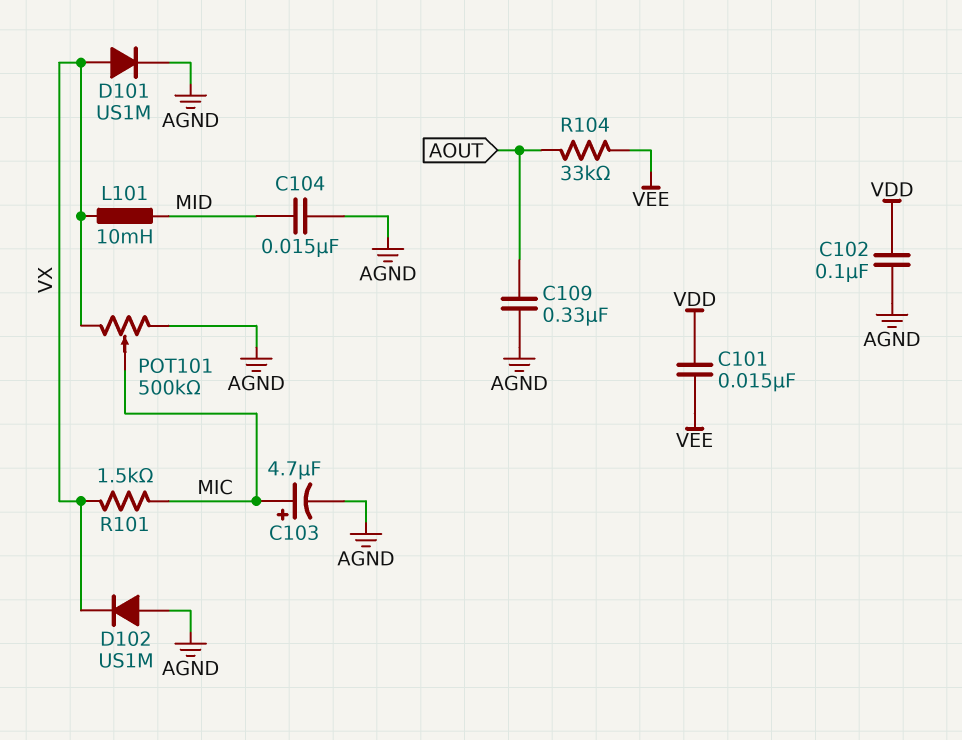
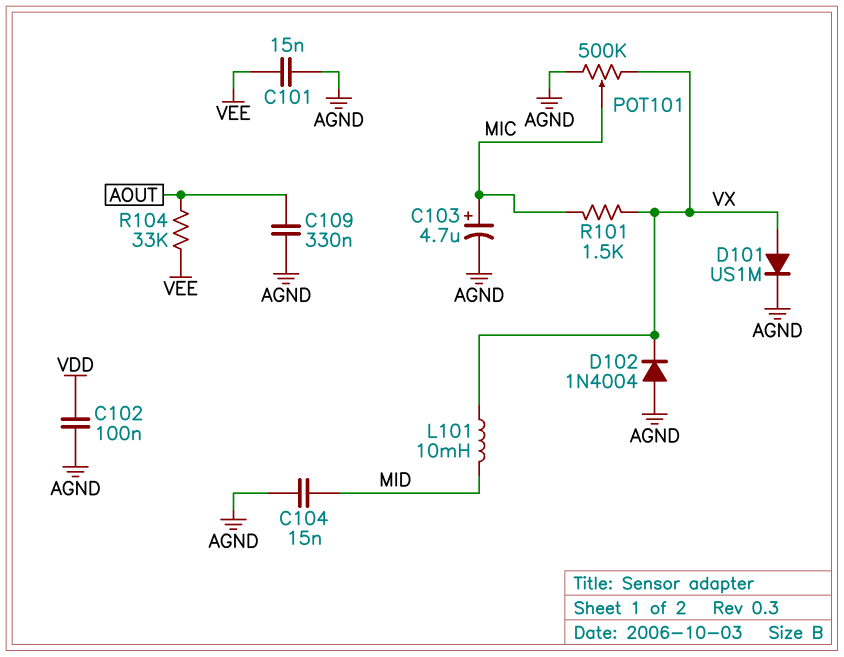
C101: 15nF (VDD, VEE) -> 15nF (AGND, VEE)
D102: diode US1M (A AGND, K VX) -> diode 1N4004 (A AGND, K VX)

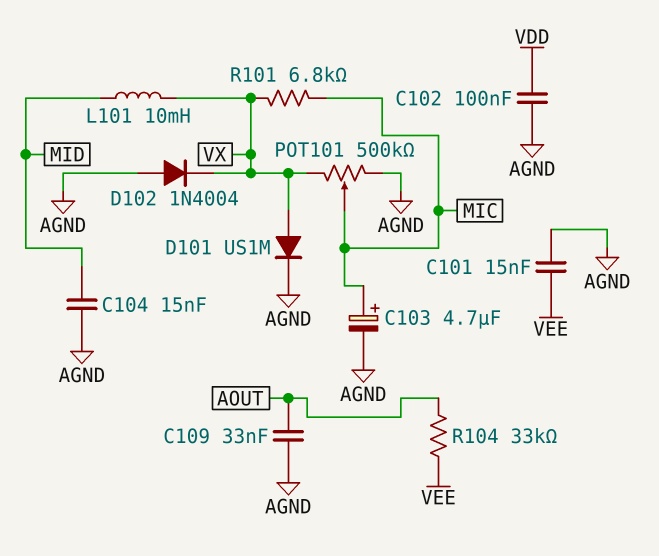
C109: 330nF (AGND, AOUT) -> 33nF (AGND, AOUT)
R101: 1.5k (MIC, VX) -> 6.8k (MIC, VX)

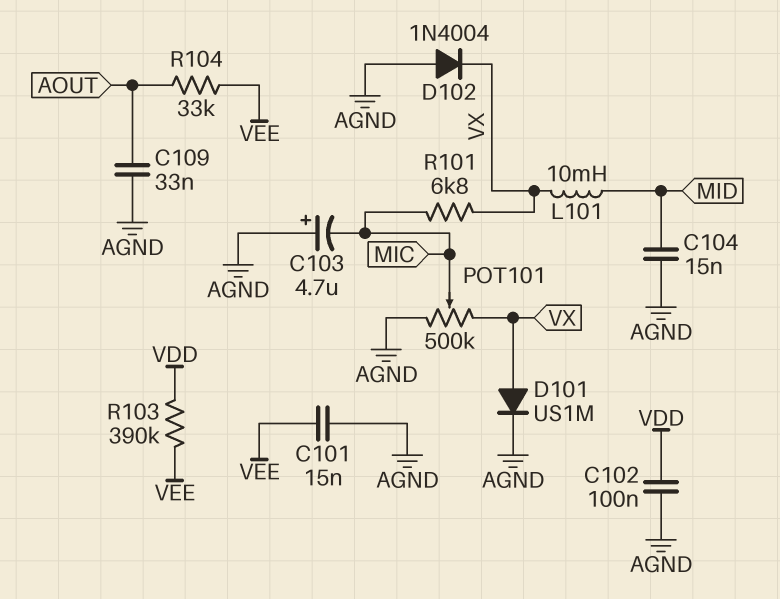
C103: 4.7uF (plus MIC, minus AGND) -> 4.7uF (plus AGND, minus MIC)
R103: none -> 390k (VDD, VEE)

